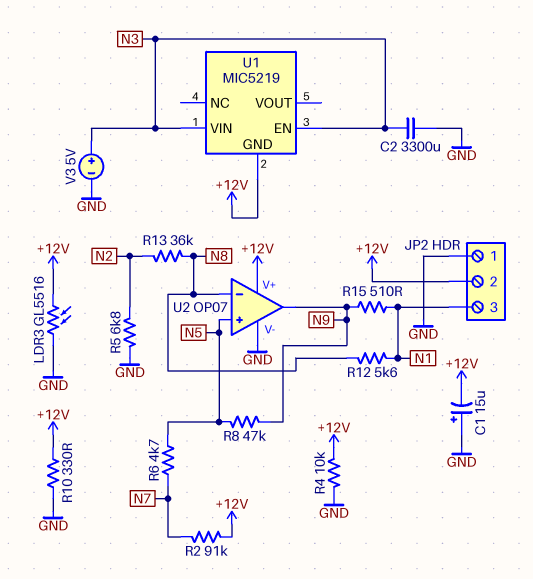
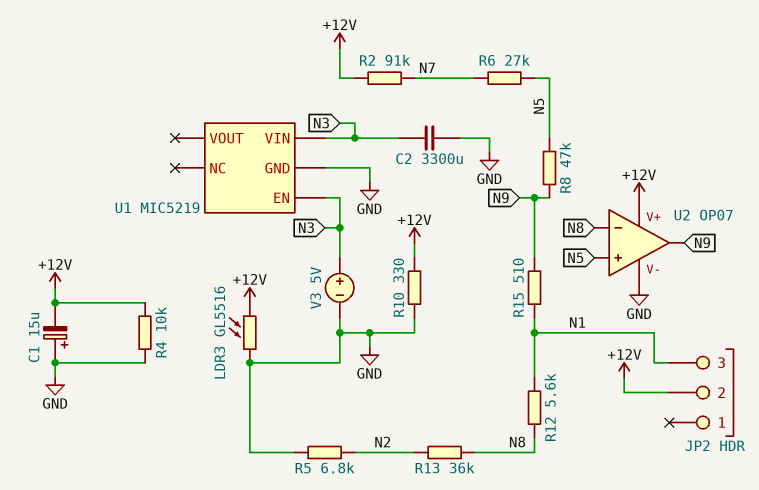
JP2 pin 1: GND -> none
R6: 4.7k (N5, N7) -> 27k (N5, N7)
U1 pin GND: +12V -> GND

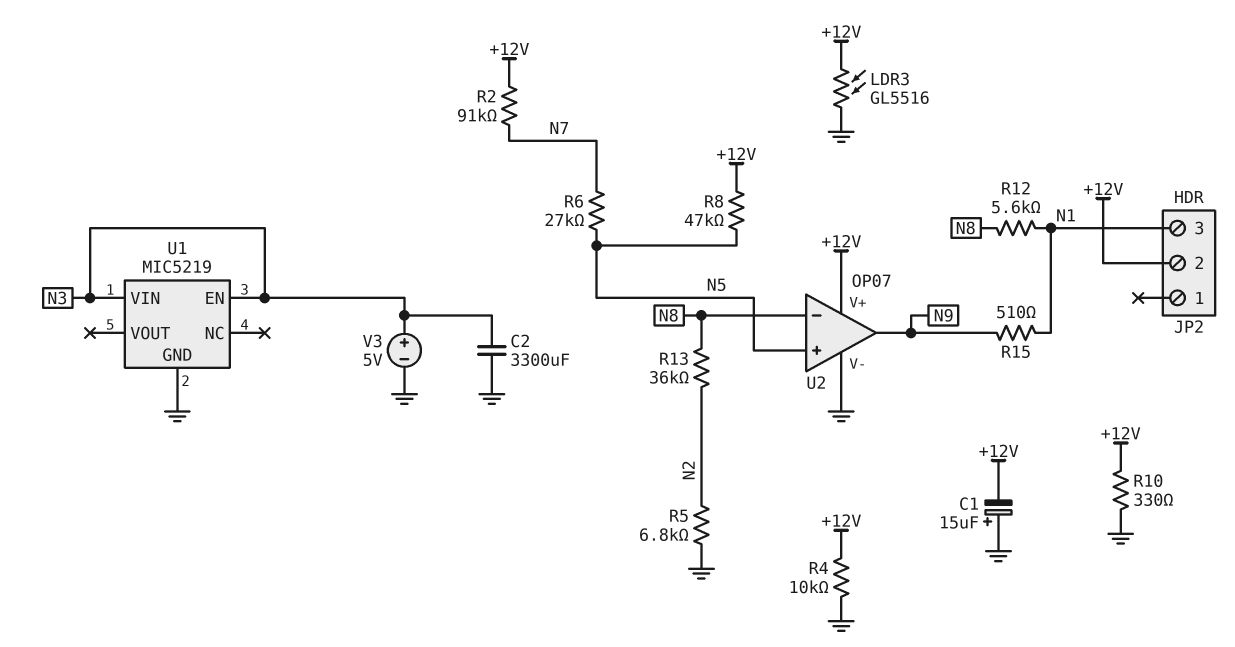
R8: 47k (N5, N9) -> 47k (+12V, N5)

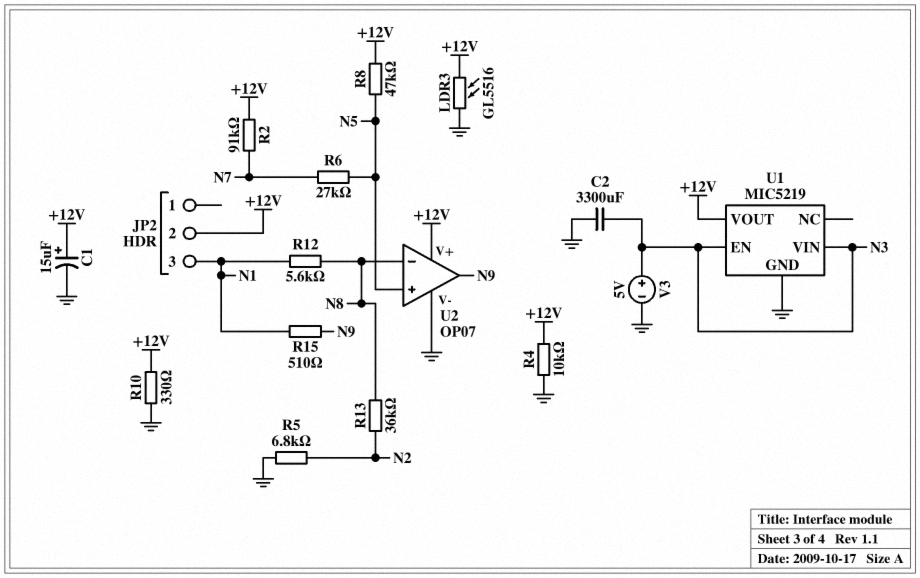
C1: 15uF (plus GND, minus +12V) -> 15uF (plus +12V, minus GND)
U1 pin VOUT: none -> +12V

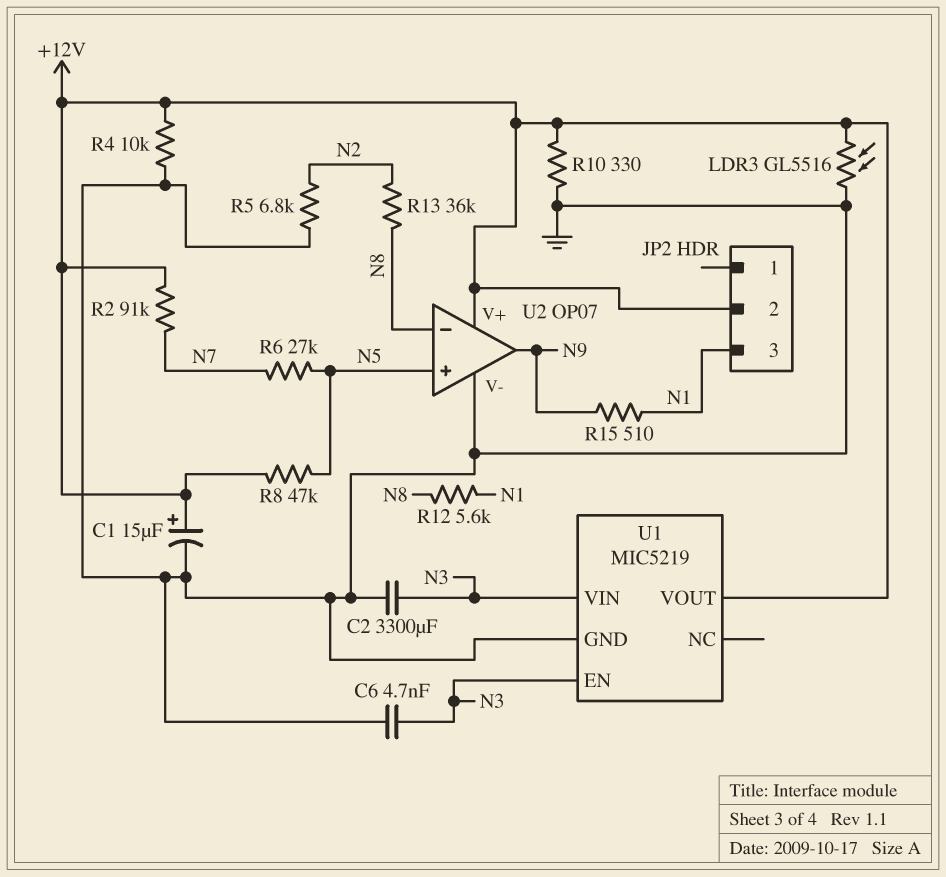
C6: none -> 4.7nF (GND, N3)
V3: 5V (plus N3, minus GND) -> none

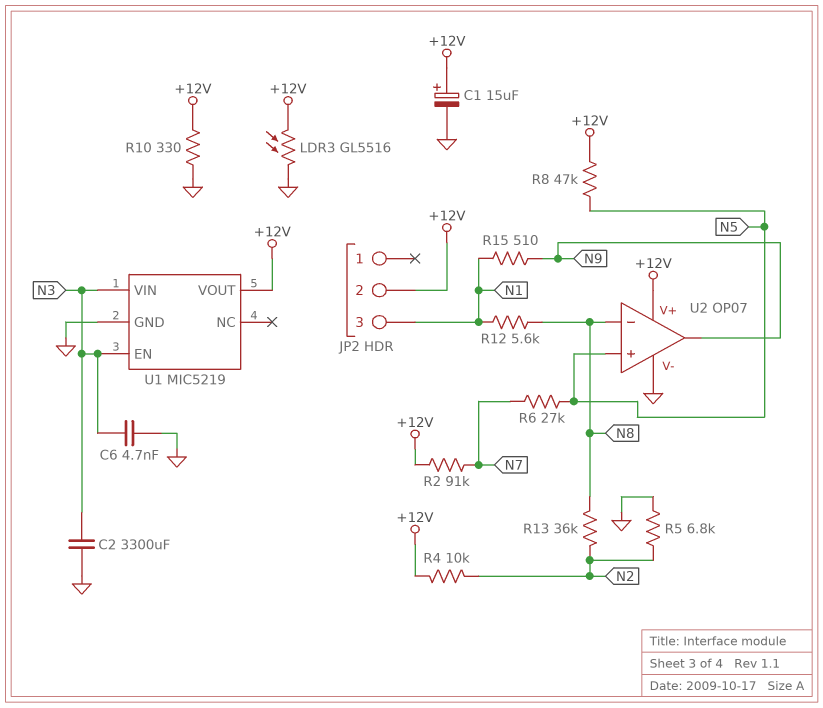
R4: 10k (+12V, GND) -> 10k (+12V, N2)

